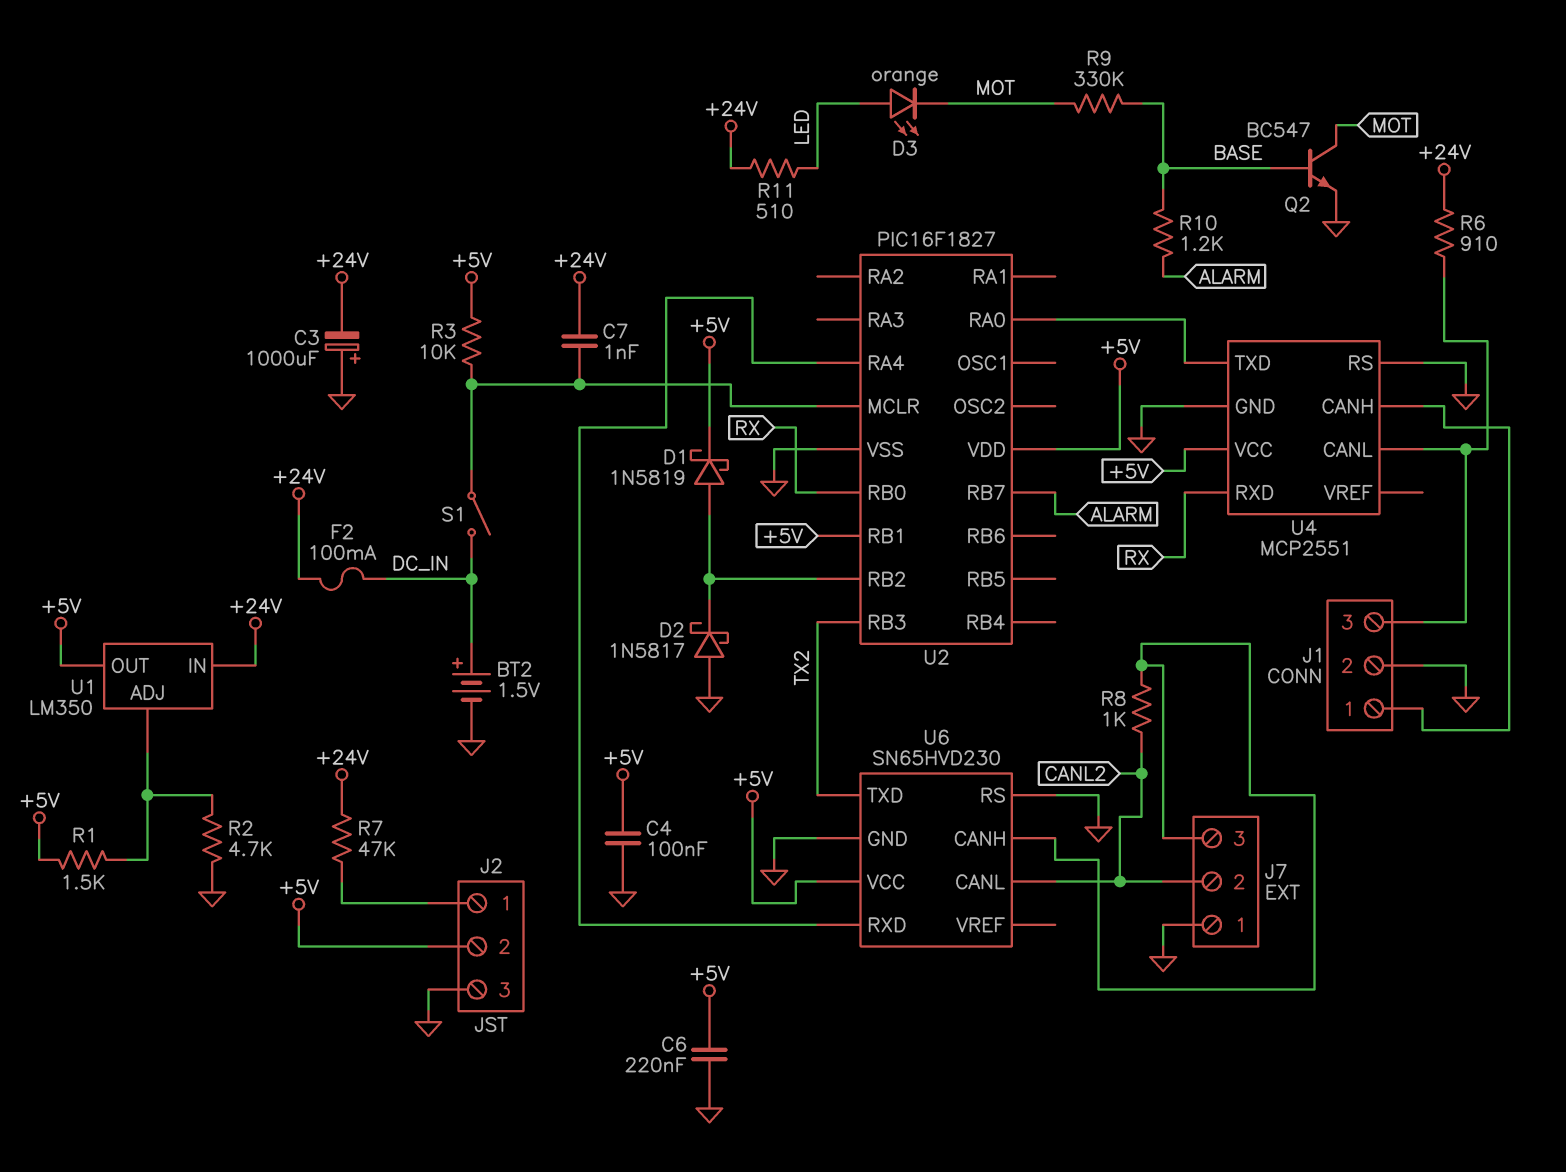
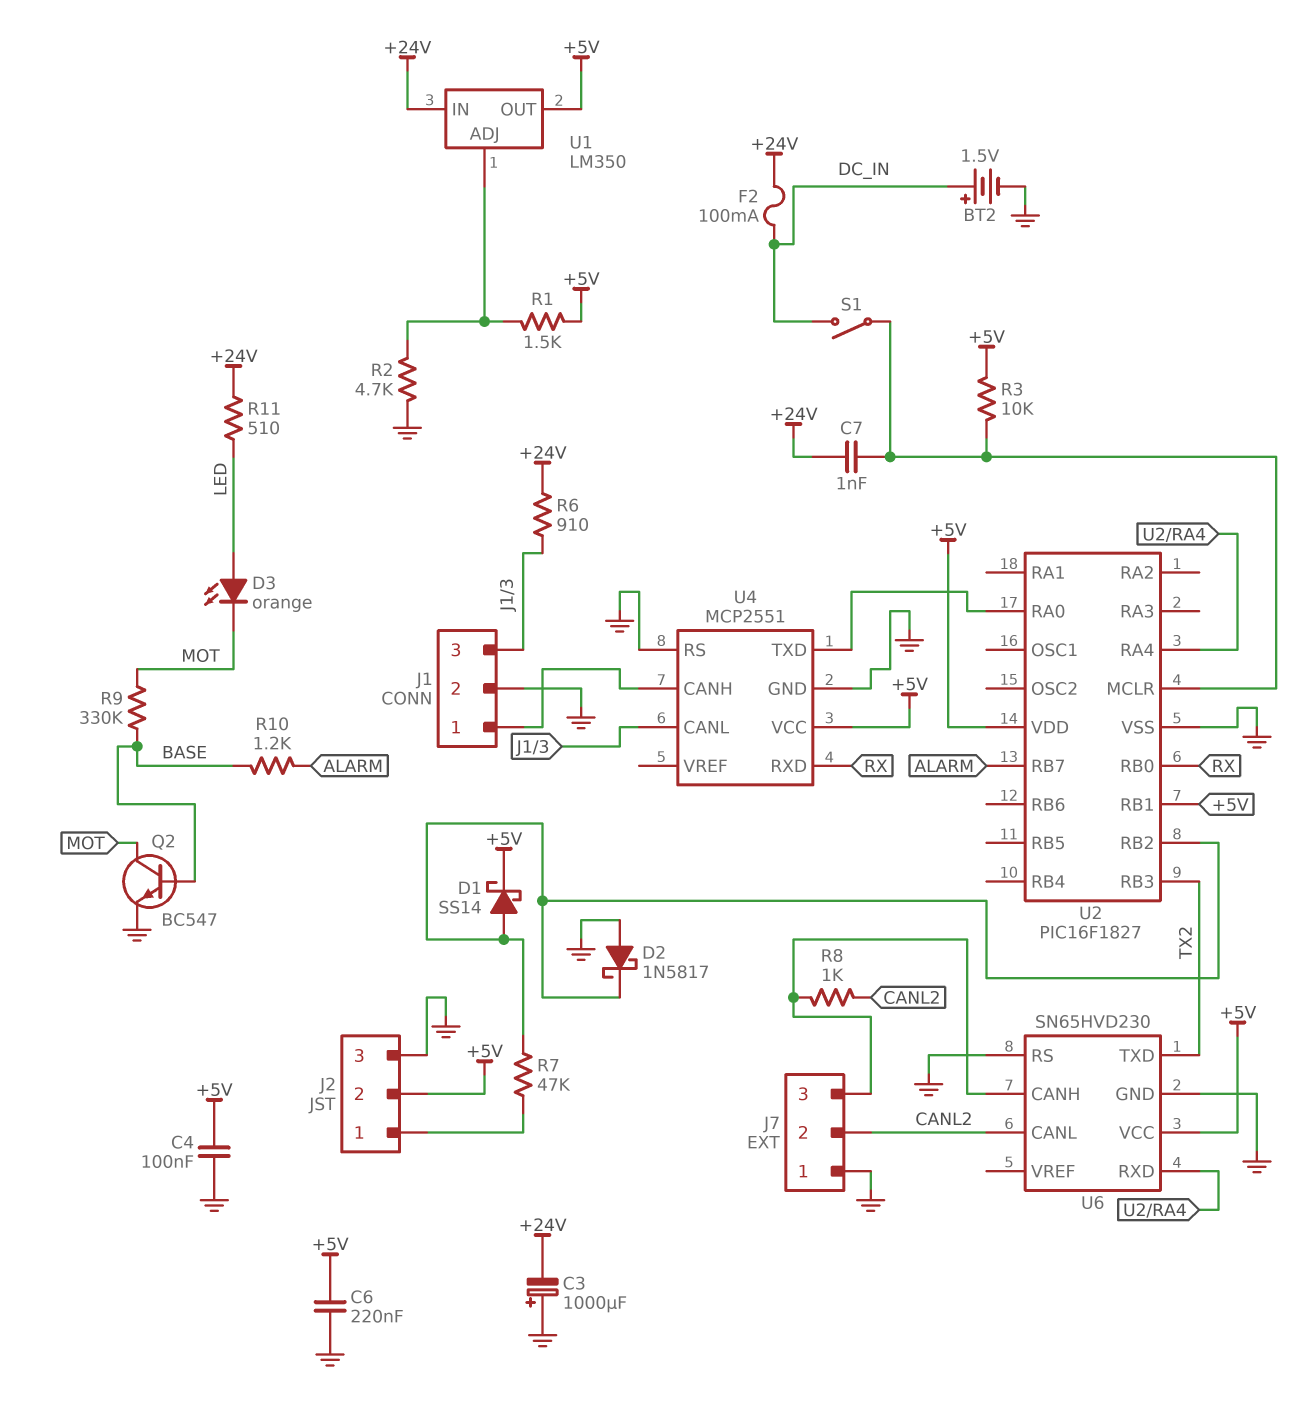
D1: schottky 1N5819 (A U2/RB2, K +5V) -> schottky SS14 (A U2/RB2, K +5V)
R7: 47k (+24V, J2/1) -> 47k (J2/1, U2/RB2)

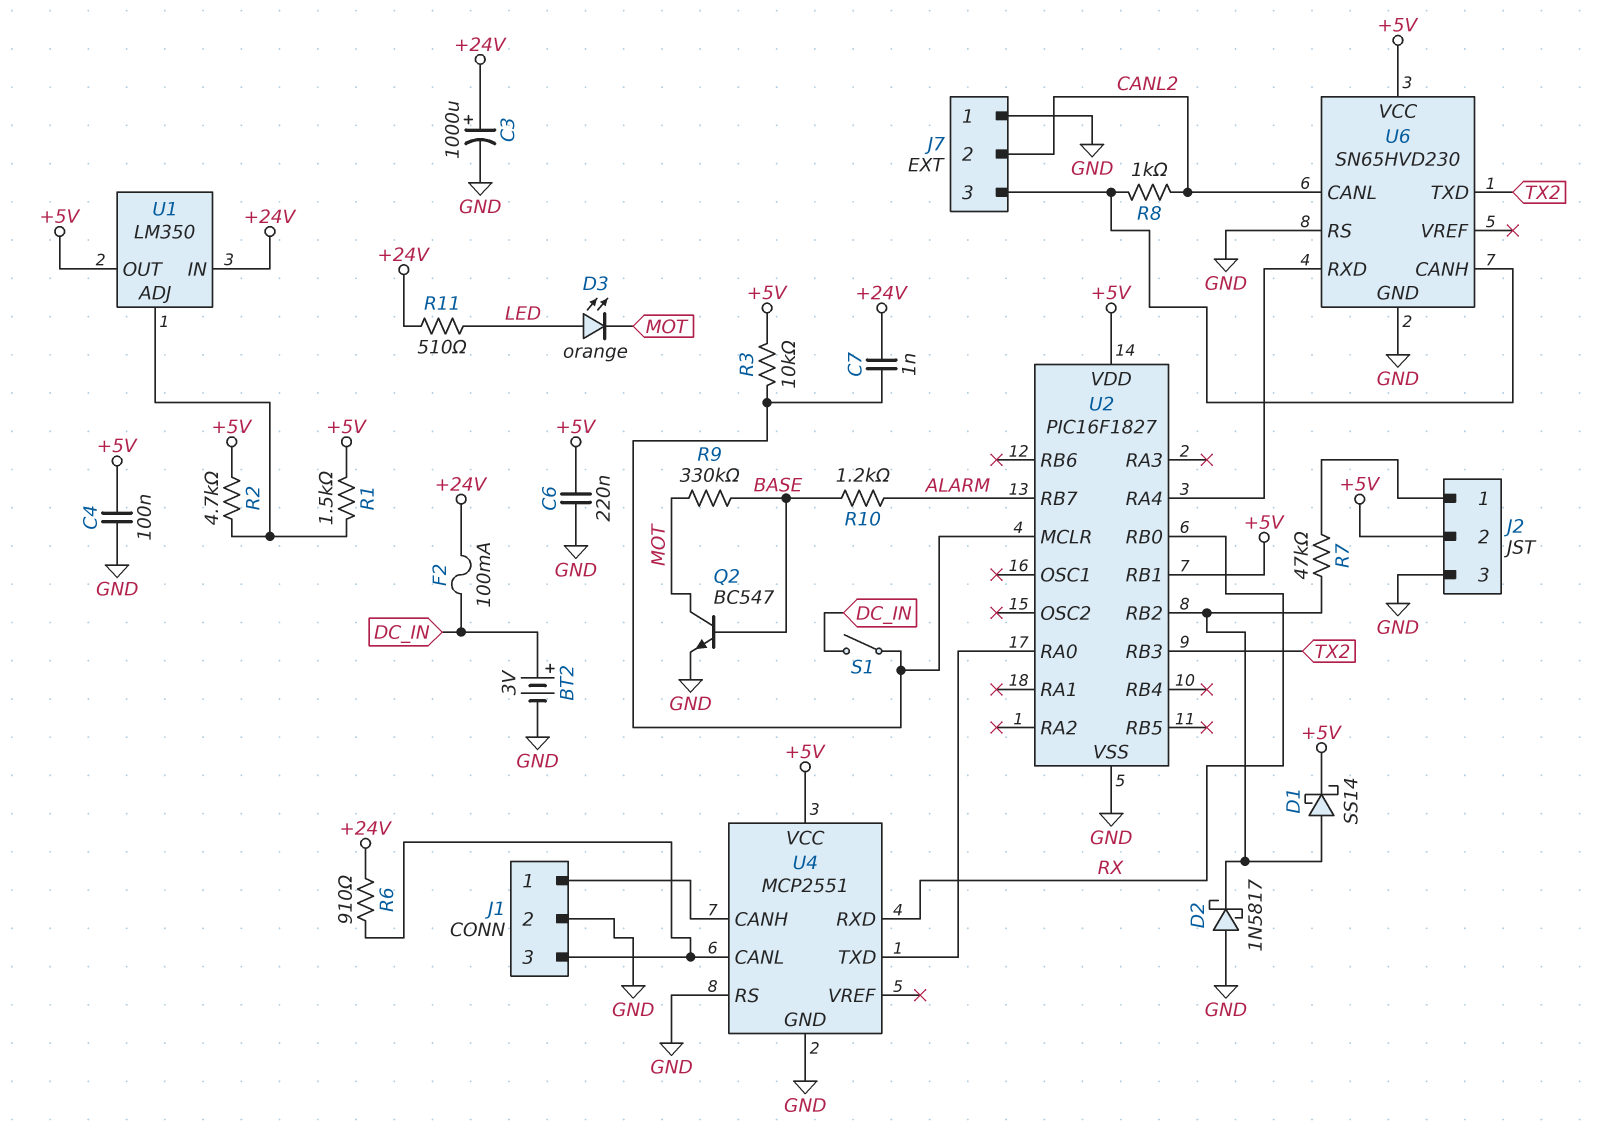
BT2: 1.5V (plus DC_IN, minus GND) -> 3V (plus DC_IN, minus GND)
C3: 1000uF (plus GND, minus +24V) -> 1000uF (plus +24V, minus GND)
R2: 4.7k (GND, U1/ADJ) -> 4.7k (+5V, U1/ADJ)

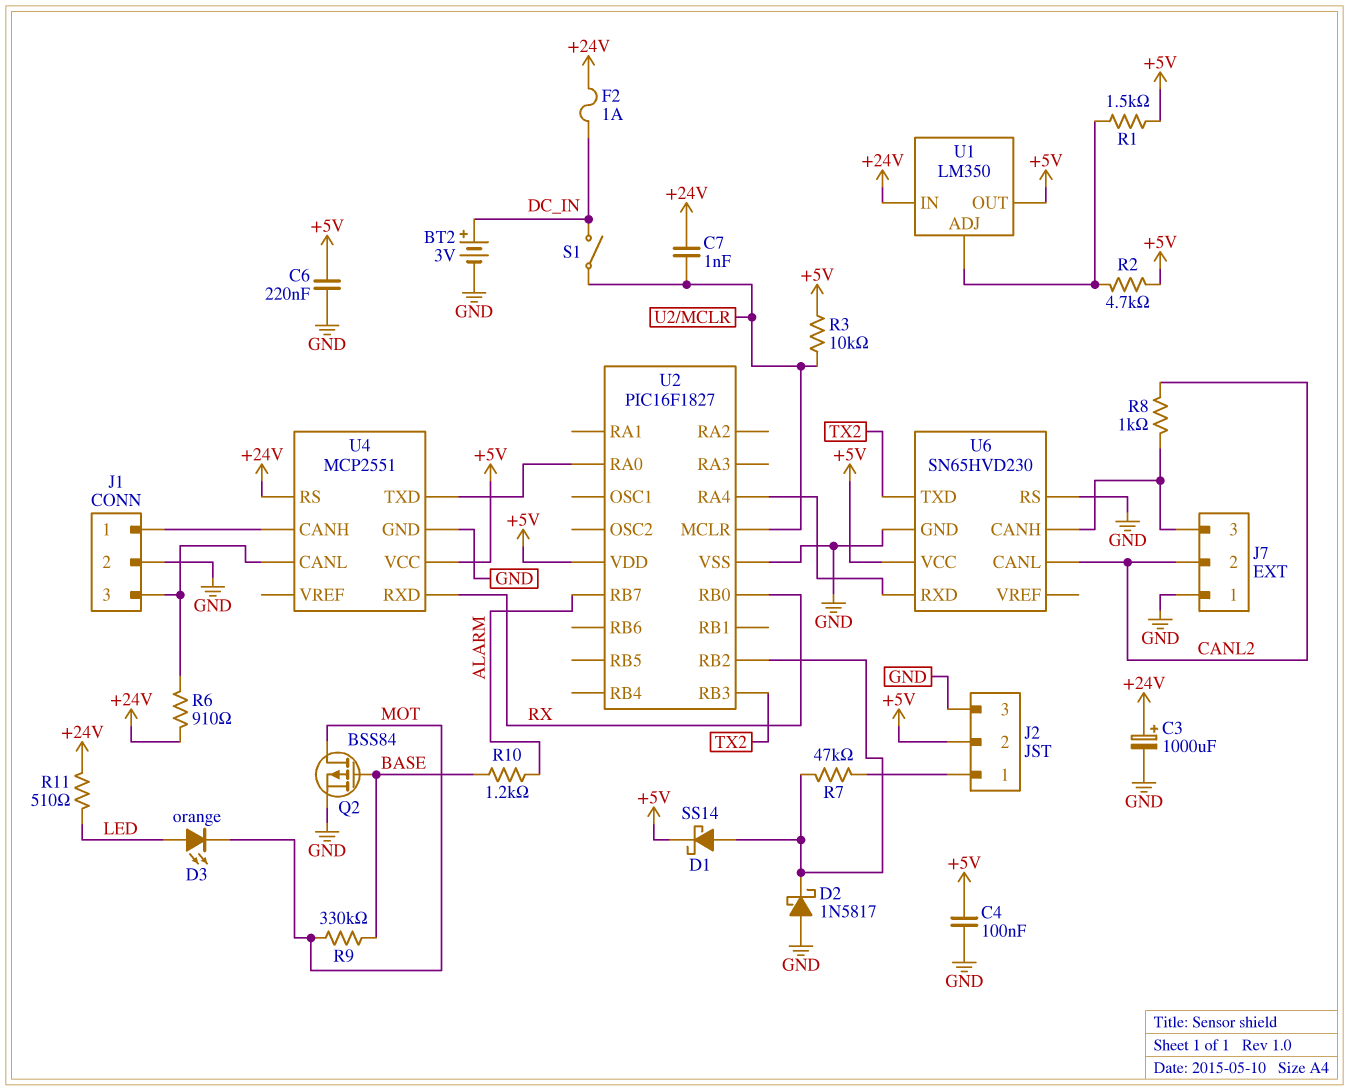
F2: 100mA (+24V, DC_IN) -> 1A (+24V, DC_IN)
Q2: NPN BC547 (B BASE, C MOT, E GND) -> PMOS BSS84 (G BASE, D MOT, S GND)
U2 pin RB1: +5V -> none
U4 pin RS: GND -> +24V

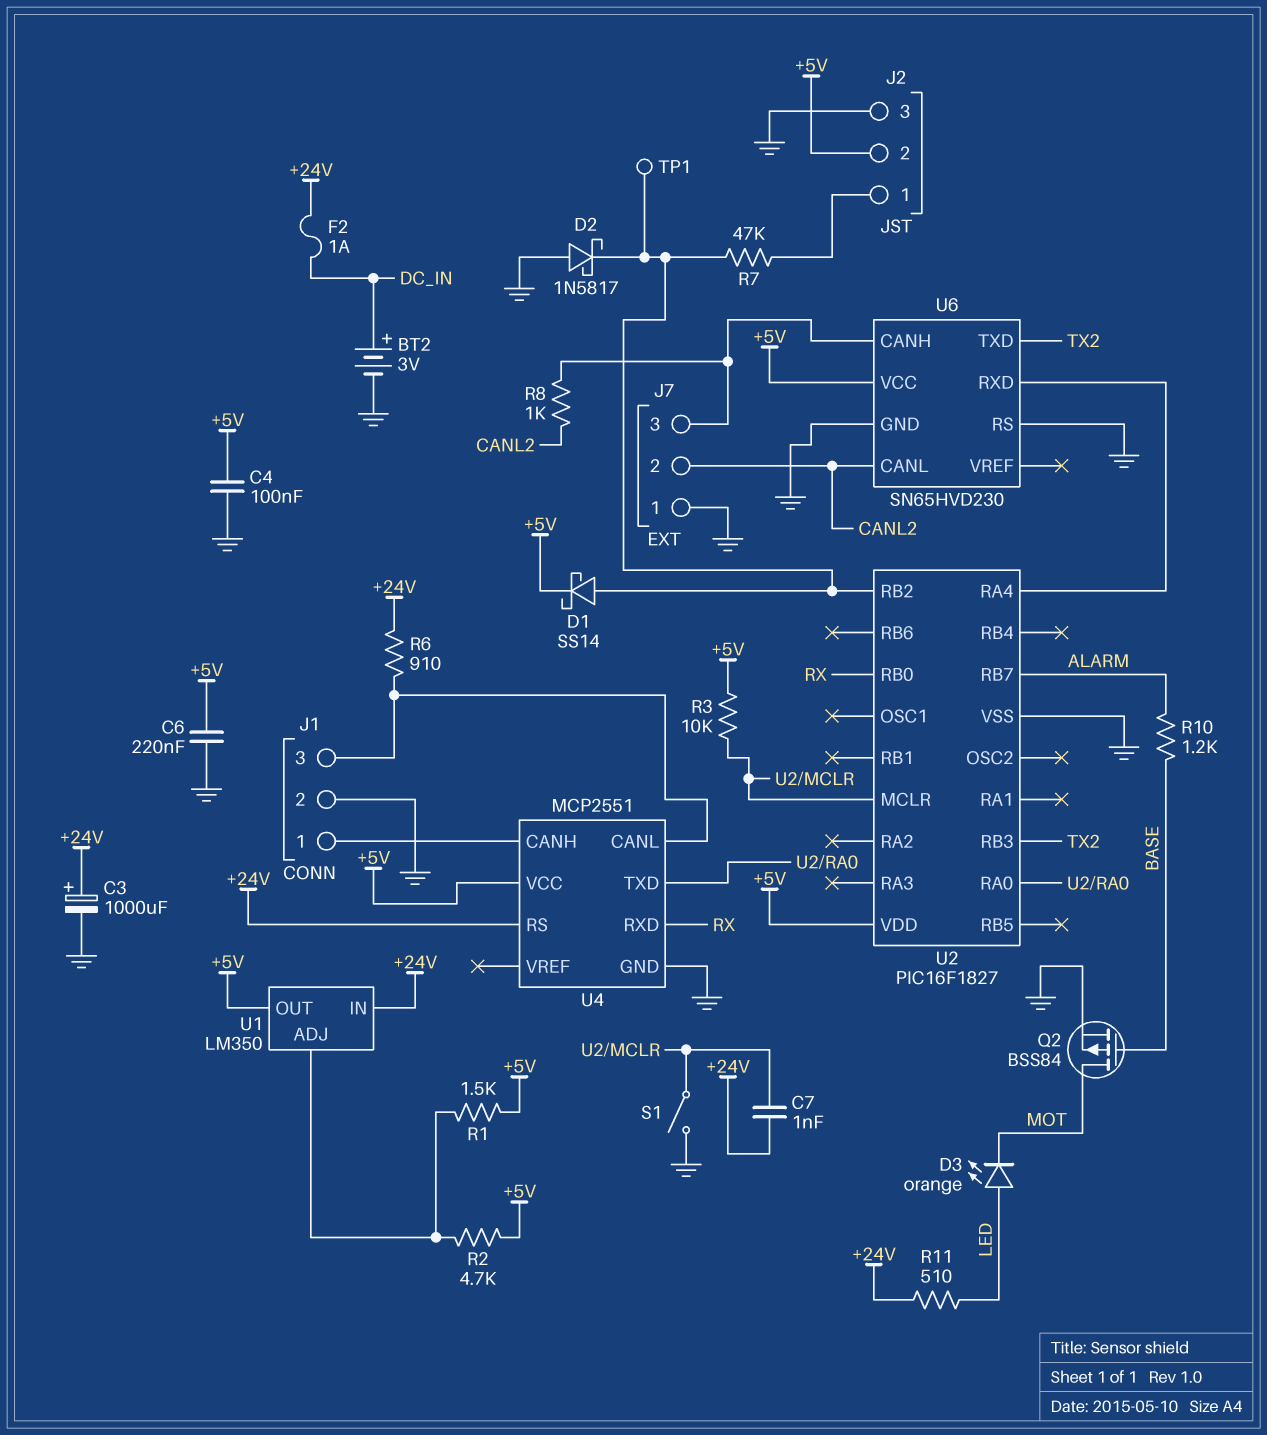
R9: 330k (BASE, MOT) -> none
S1: switch (DC_IN, U2/MCLR) -> switch (GND, U2/MCLR)
TP1: none -> test point (U2/RB2)

